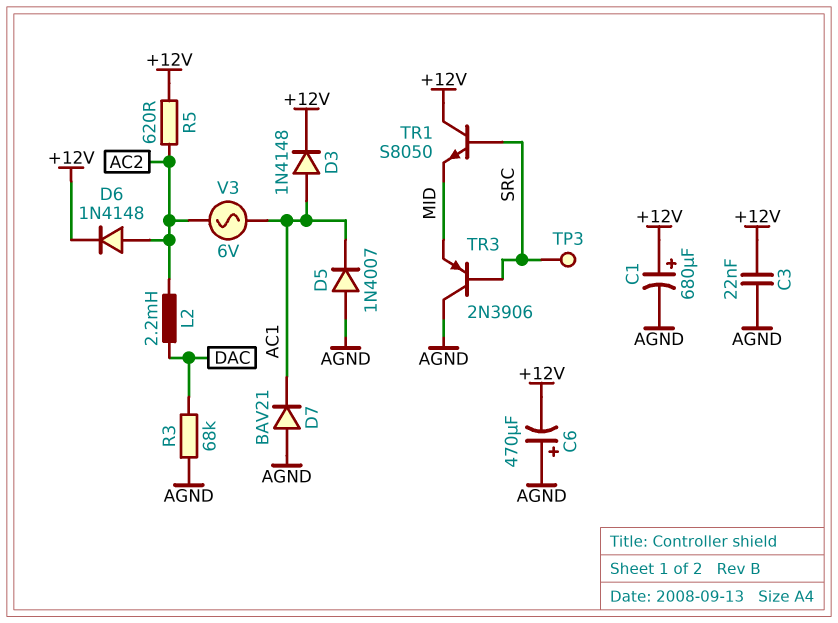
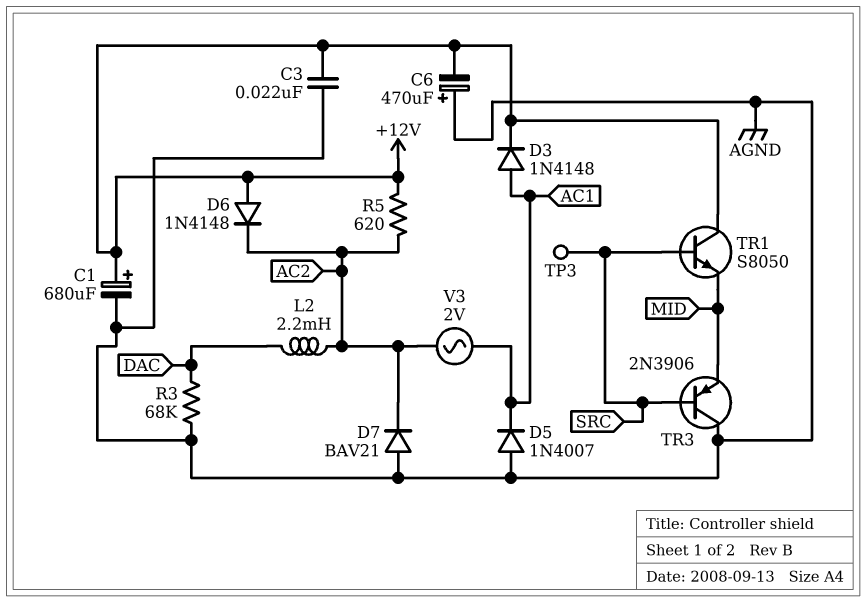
D6: diode 1N4148 (A AC2, K +12V) -> diode 1N4148 (A +12V, K AC2)
D7: diode BAV21 (A AGND, K AC1) -> diode BAV21 (A AGND, K AC2)
V3: AC 6V (AC1, AC2) -> AC 2V (AC1, AC2)

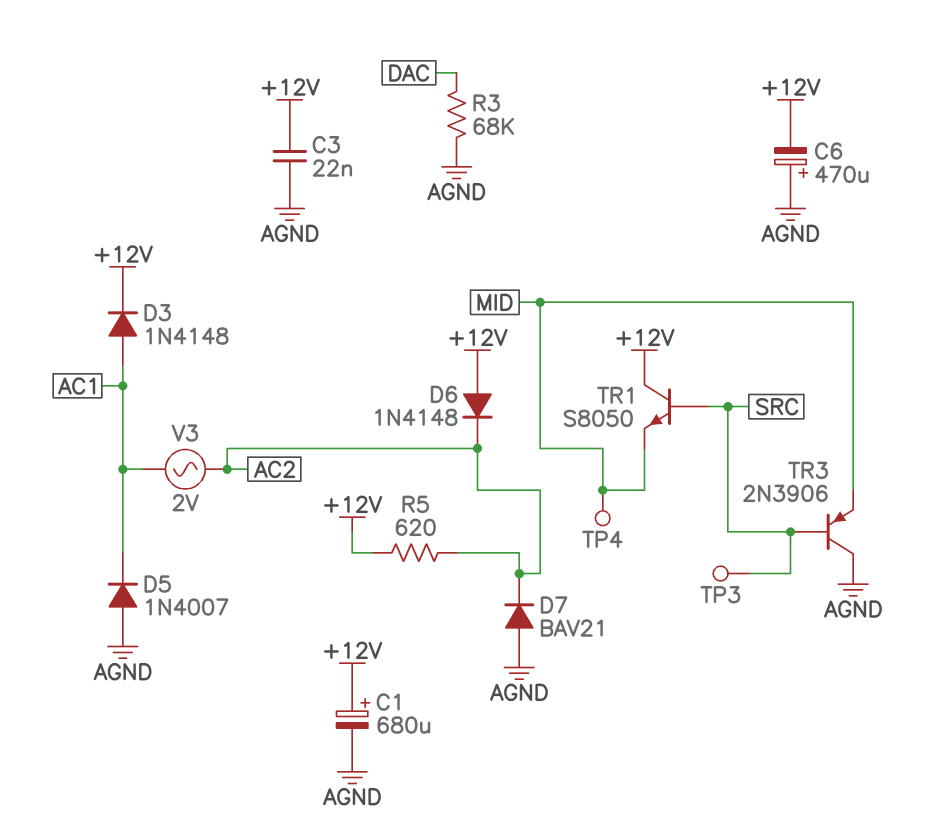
L2: 2.2mH (AC2, DAC) -> none
TP4: none -> test point (MID)

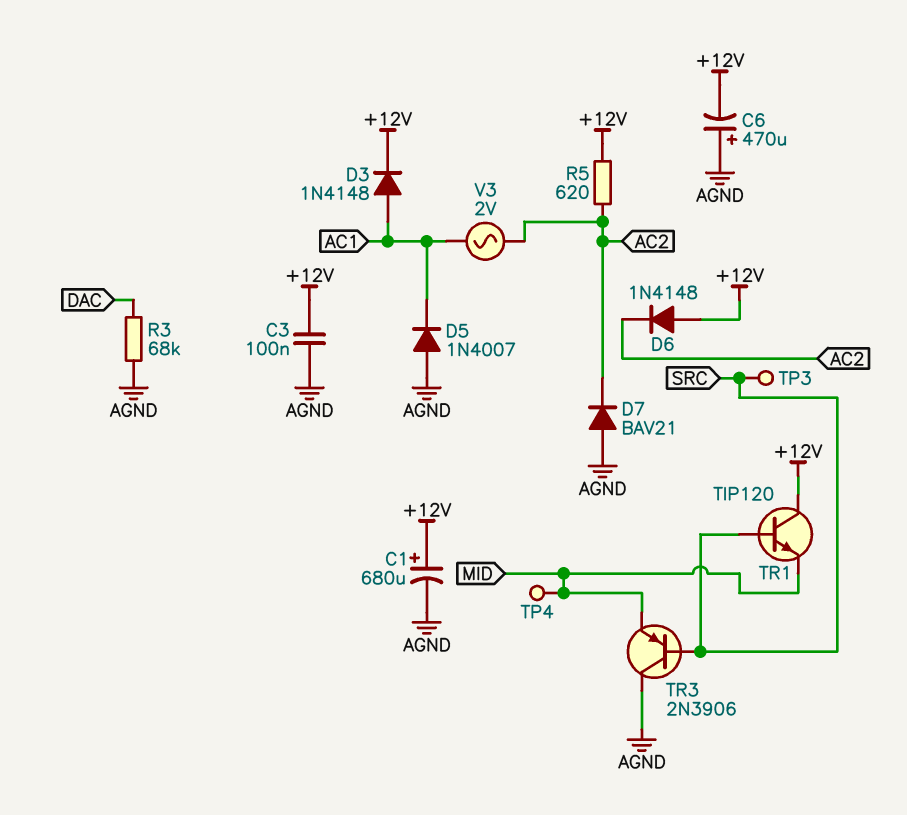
C3: 22nF (+12V, AGND) -> 100nF (+12V, AGND)
TR1: NPN S8050 (B SRC, C +12V, E MID) -> NPN TIP120 (B SRC, C +12V, E MID)

